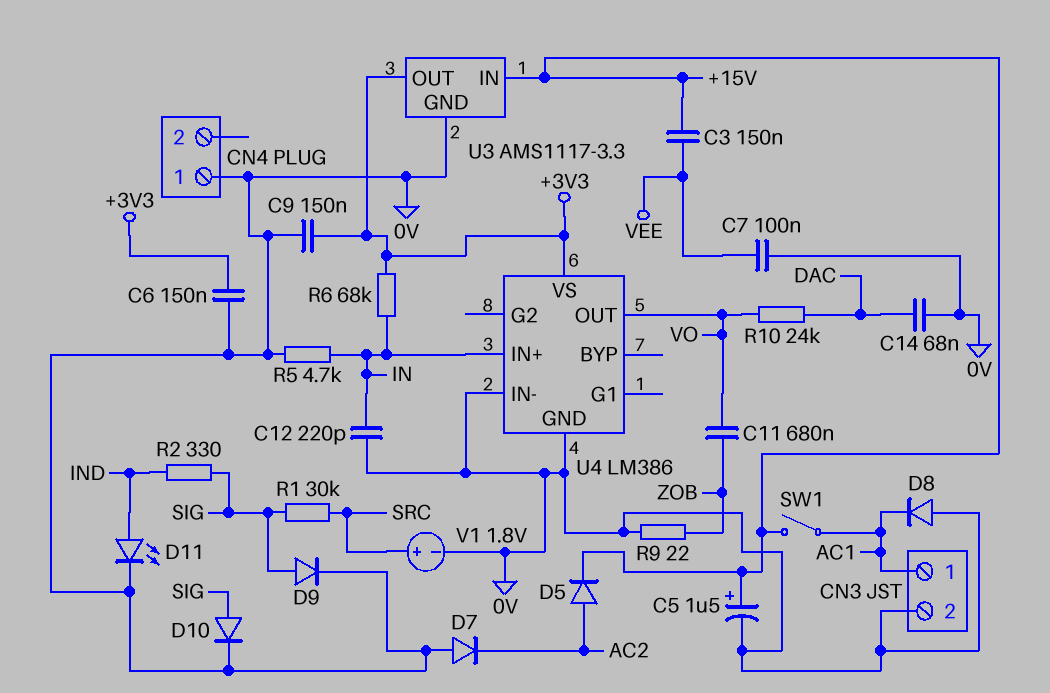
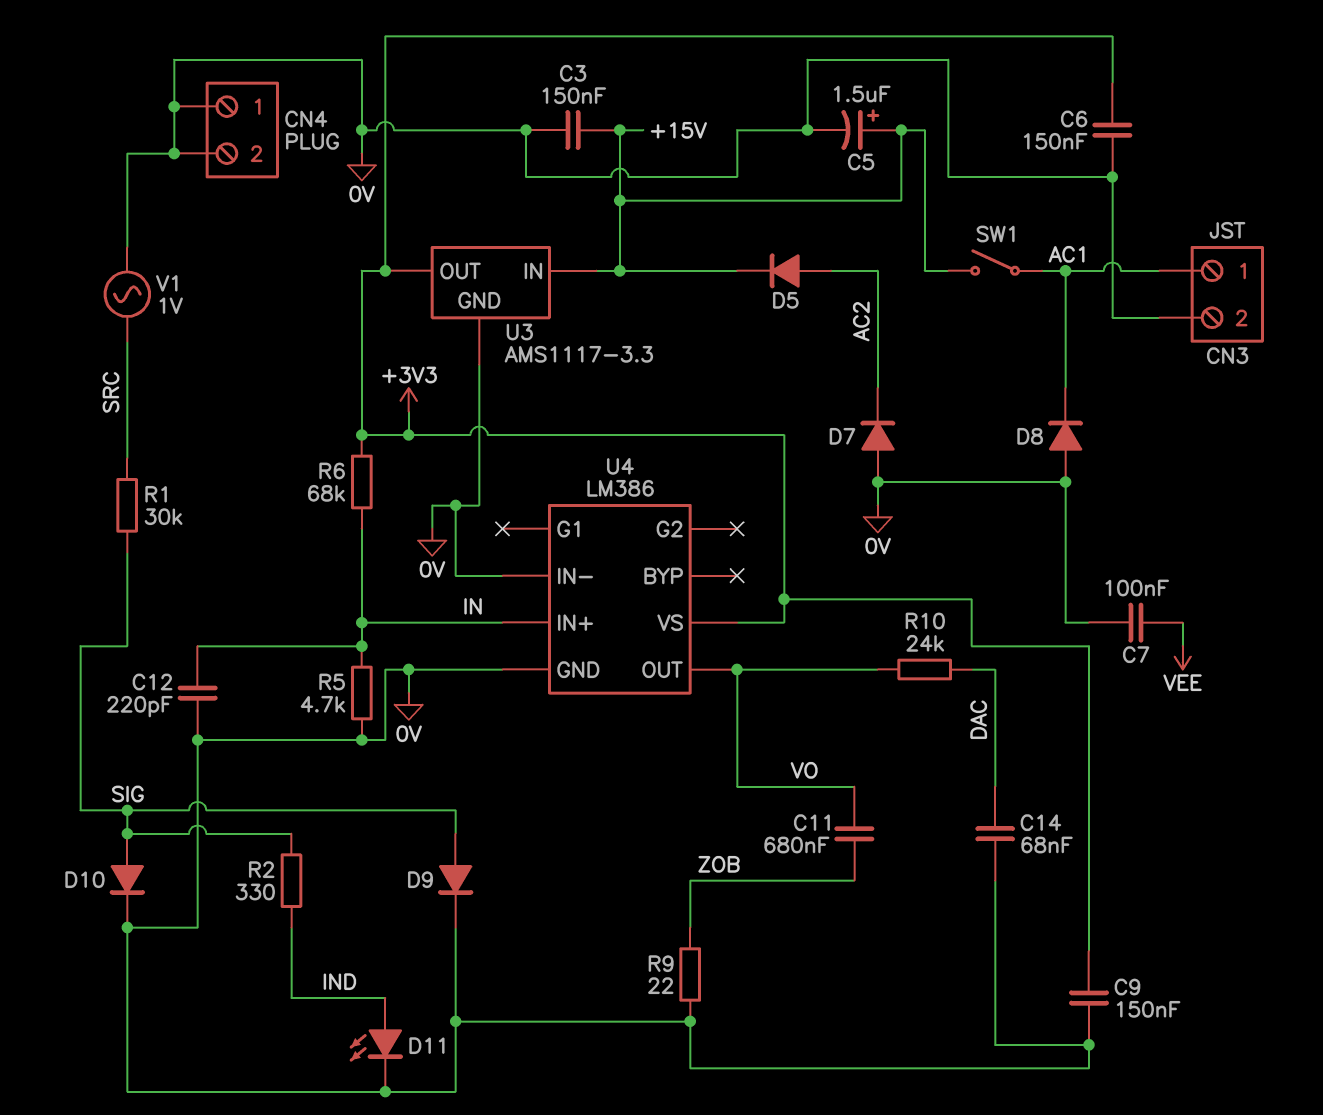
C3: 150nF (+15V, VEE) -> 150nF (+15V, 0V)
CN4 pin 2: none -> 0V
V1: 1.8V (plus SRC, minus 0V) -> AC 1V (0V, SRC)

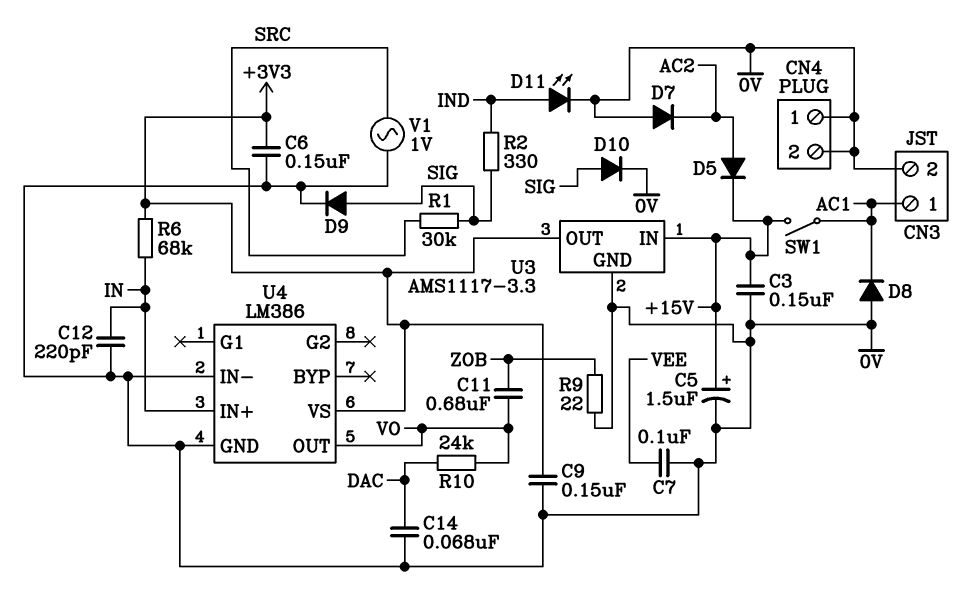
R5: 4.7k (0V, IN) -> none

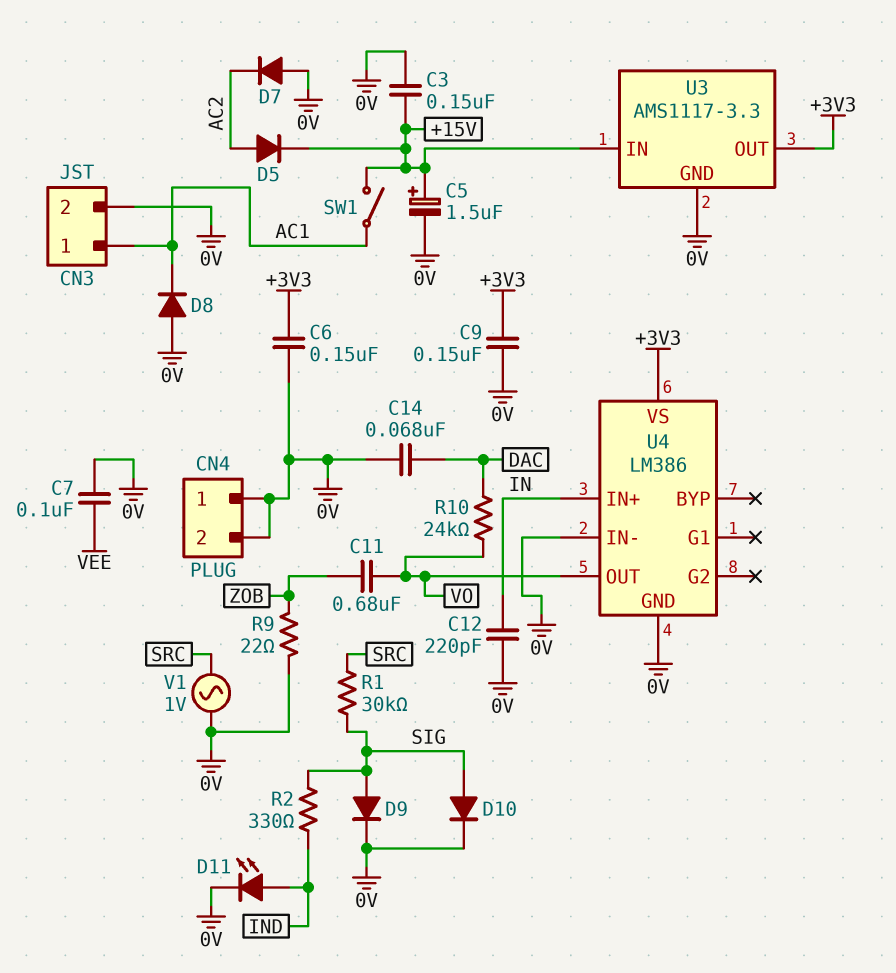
R6: 68k (+3V3, IN) -> none

